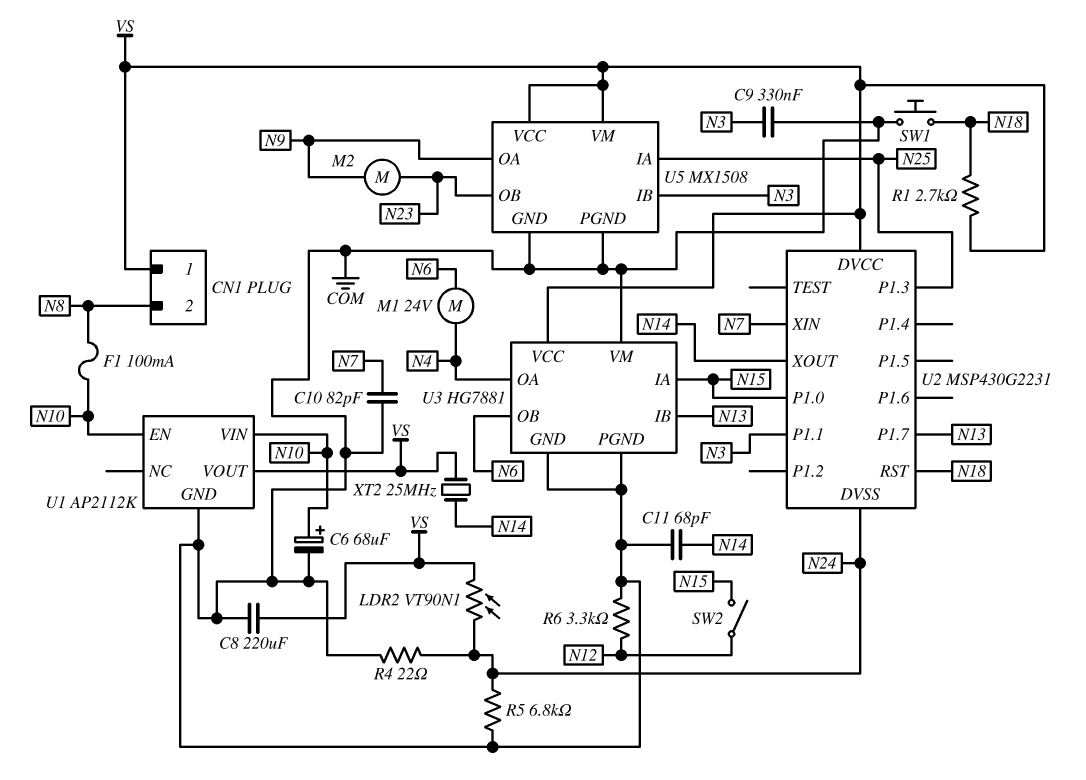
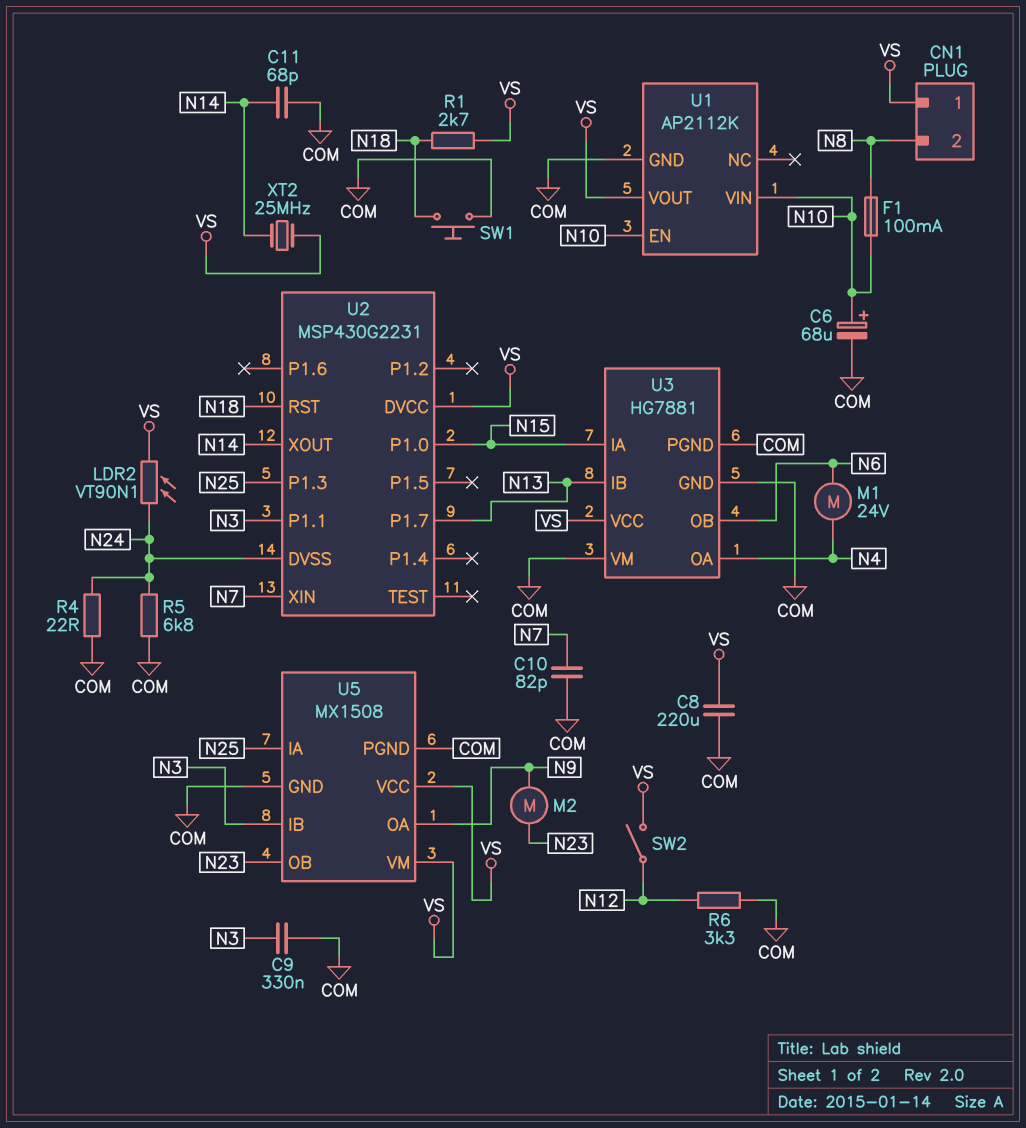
SW2: switch (N12, N15) -> switch (N12, VS)

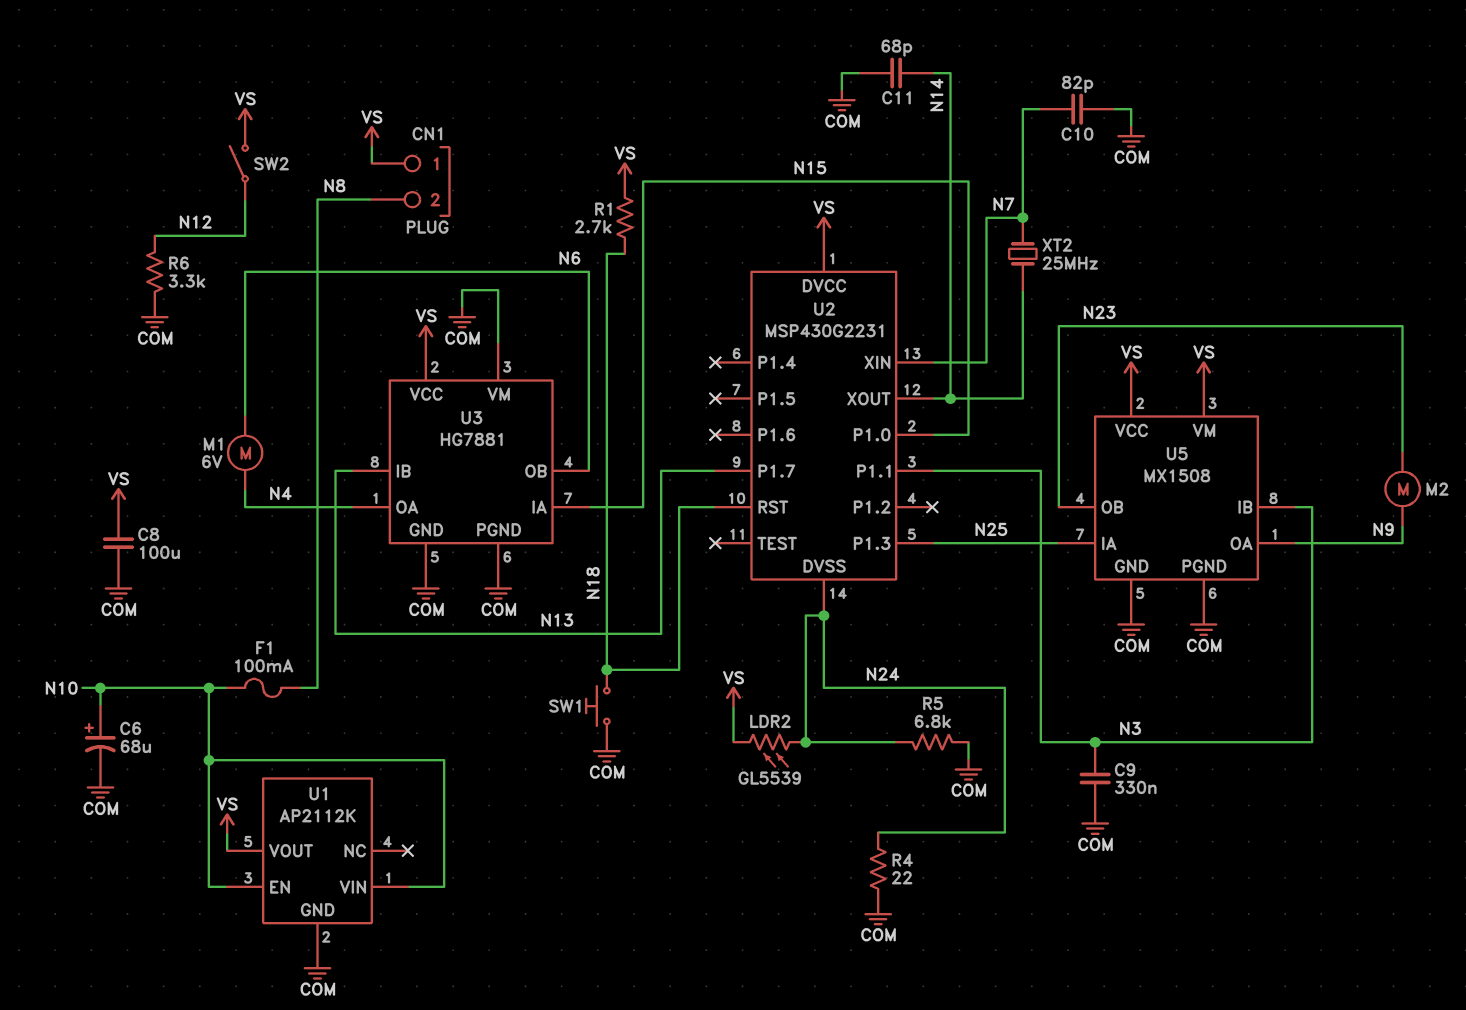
C8: 220uF (COM, VS) -> 100uF (COM, VS)
LDR2: VT90N1 (N24, VS) -> GL5539 (N24, VS)
M1: motor 24V (N4, N6) -> motor 6V (N4, N6)
XT2: 25MHz (N14, VS) -> 25MHz (N7, N14)

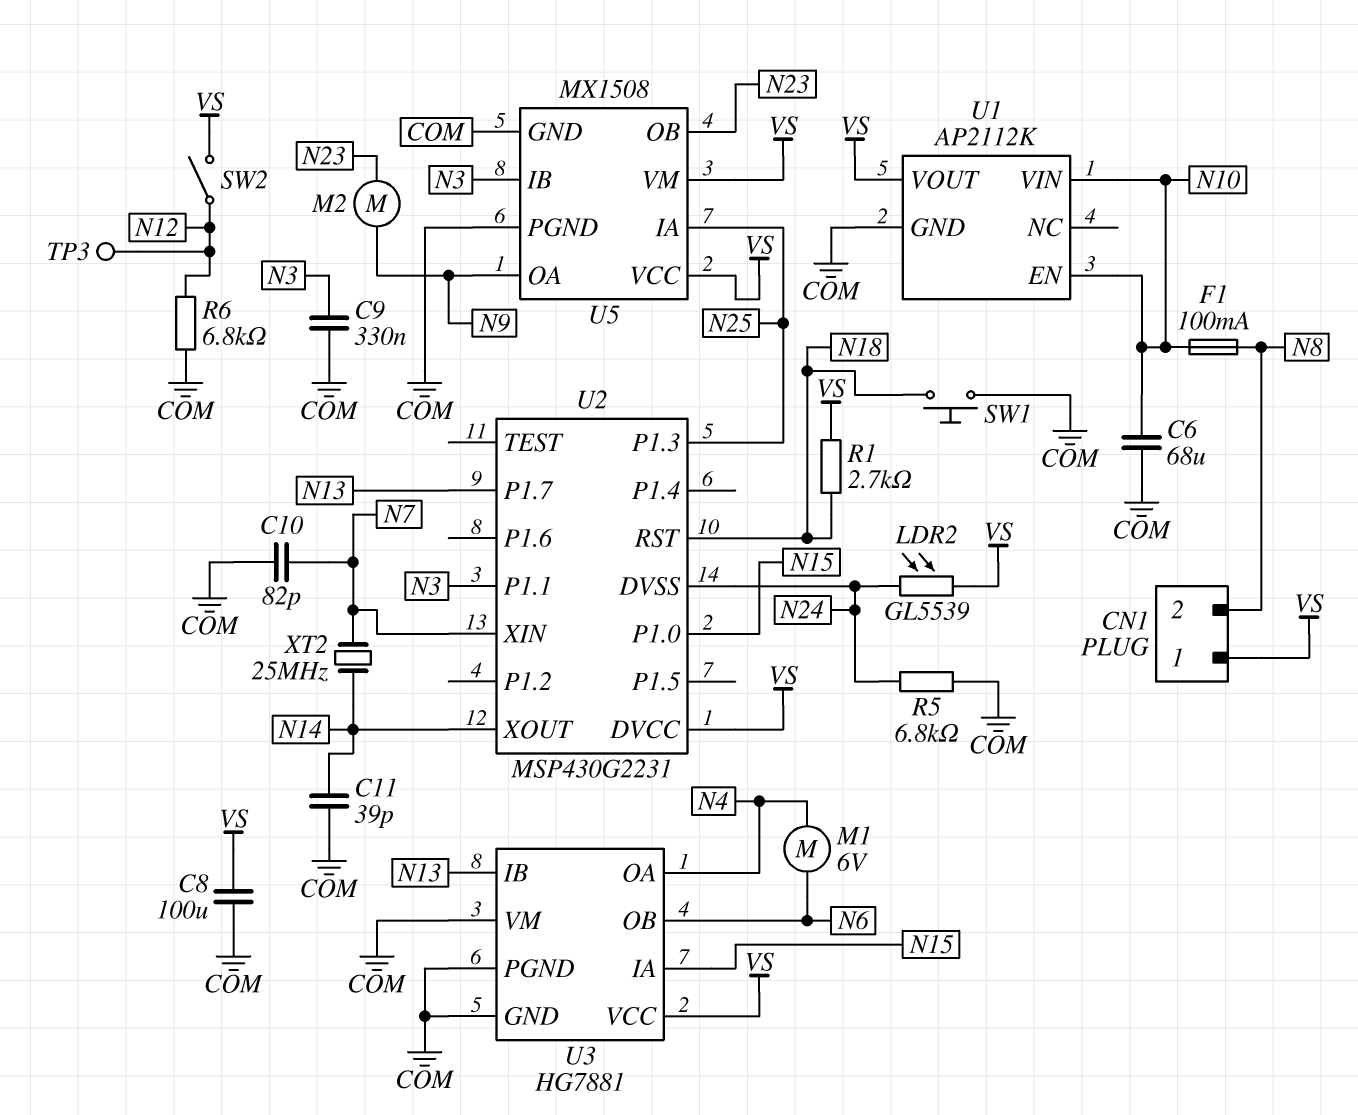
C6: 68uF (plus N10, minus COM) -> 68uF (COM, N10)
C11: 68pF (COM, N14) -> 39pF (COM, N14)
R4: 22 (COM, N24) -> none
R6: 3.3k (COM, N12) -> 6.8k (COM, N12)
TP3: none -> test point (N12)

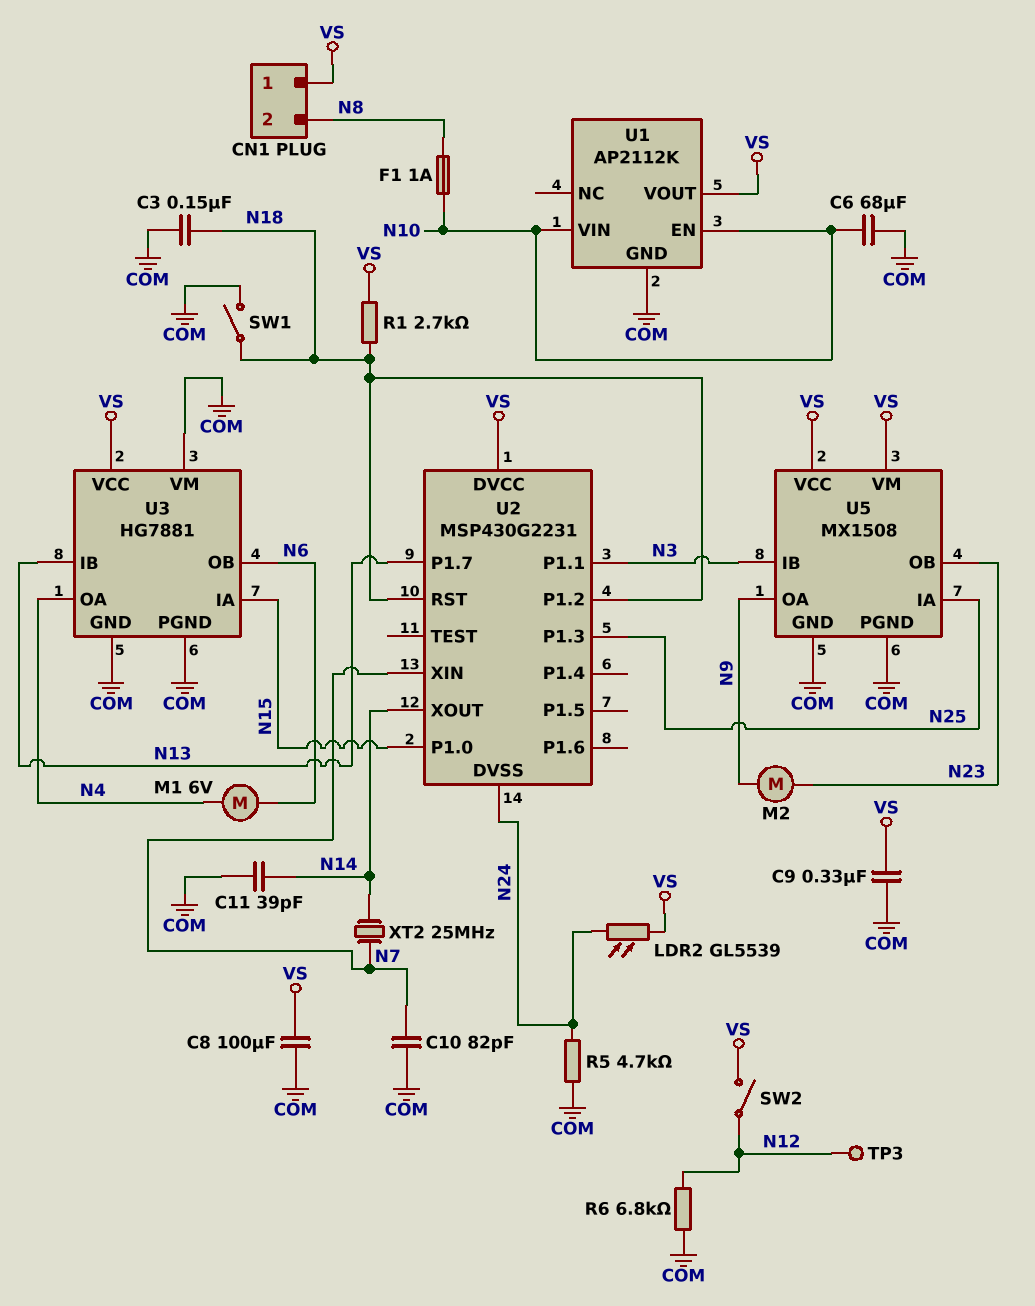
C3: none -> 150nF (COM, N18)
C9: 330nF (COM, N3) -> 330nF (COM, VS)
F1: 100mA (N8, N10) -> 1A (N8, N10)
R5: 6.8k (COM, N24) -> 4.7k (COM, N24)
SW1: button (COM, N18) -> switch (COM, N18)
U2 pin P1.2: none -> N18

